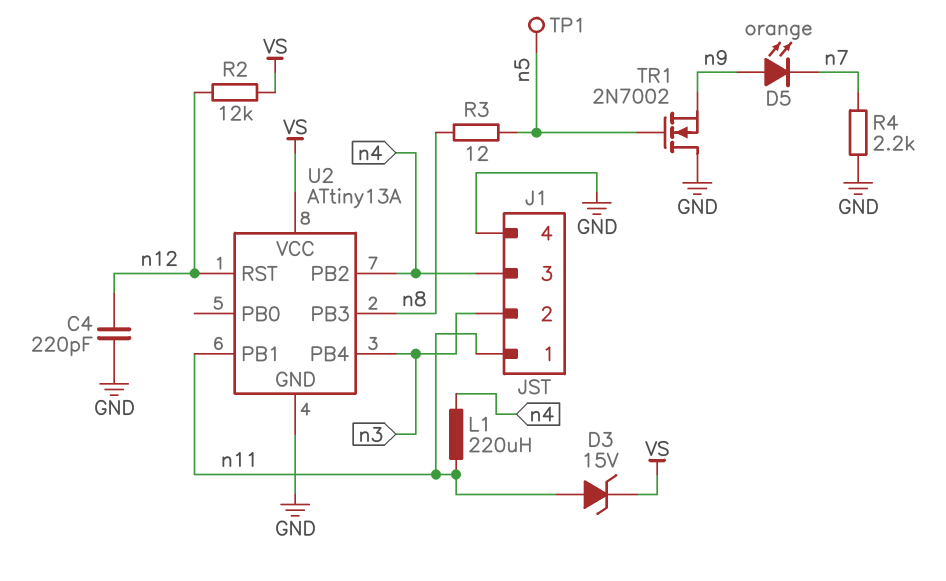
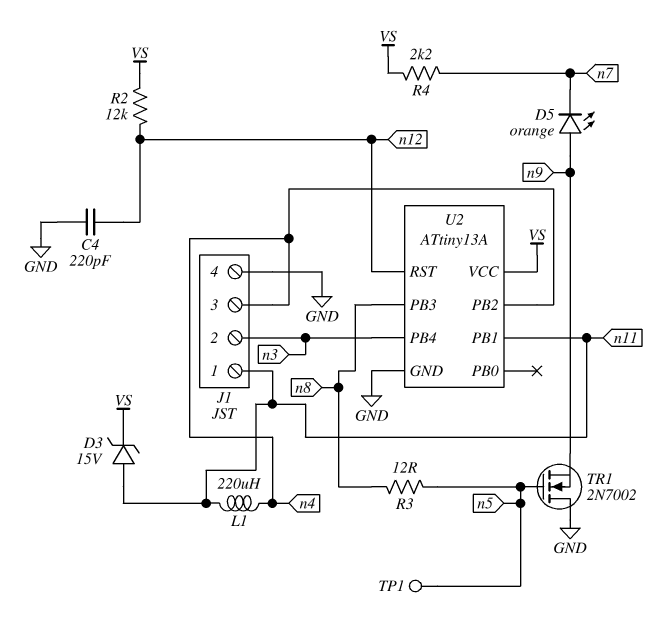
R4: 2.2k (GND, n7) -> 2.2k (VS, n7)

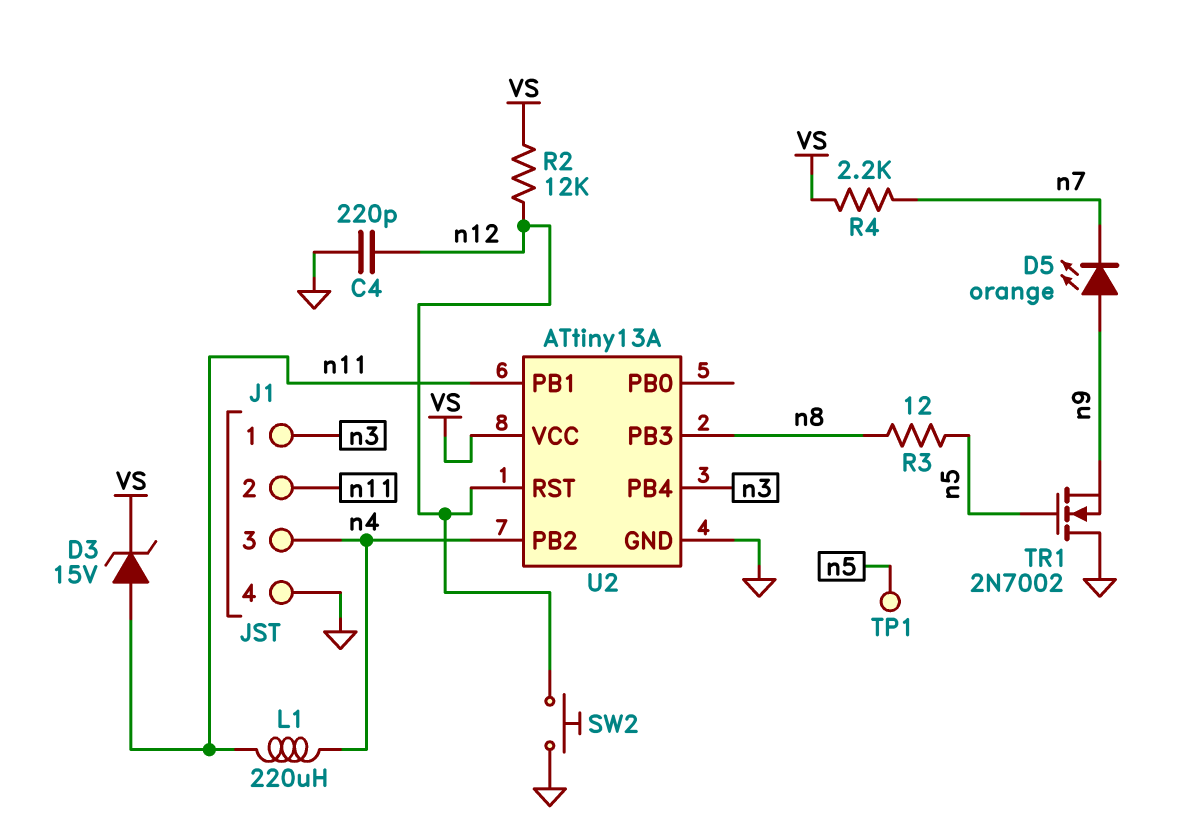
J1 pin 1: n11 -> n3
J1 pin 2: n3 -> n11
SW2: none -> button (GND, n12)

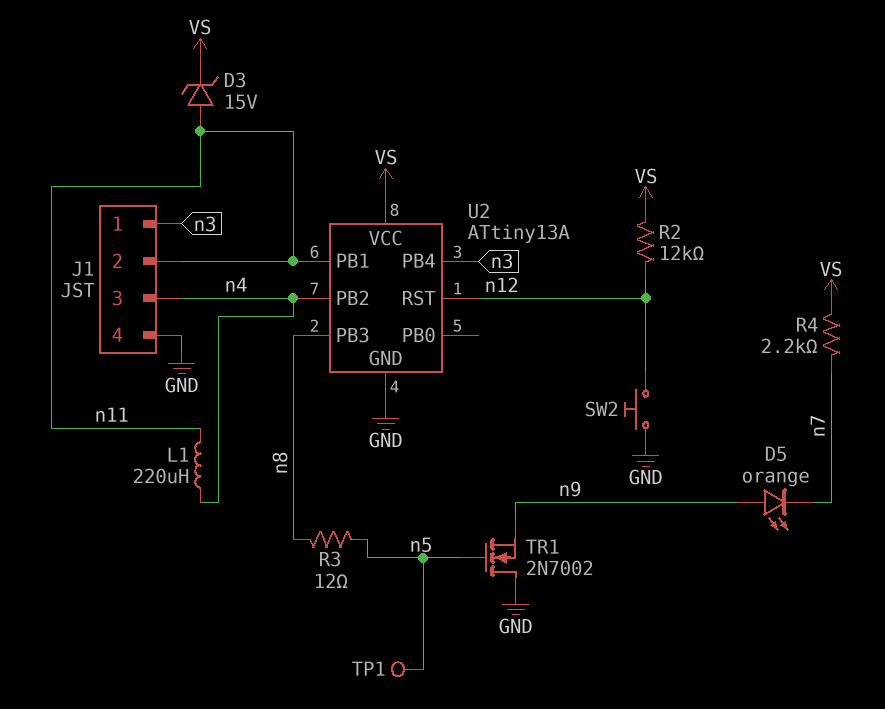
C4: 220pF (GND, n12) -> none

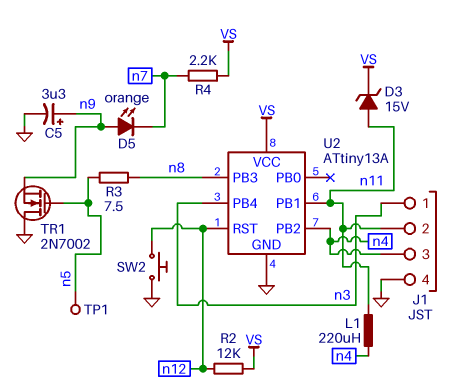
C5: none -> 3.3uF (plus n9, minus GND)
R3: 12 (n5, n8) -> 7.5 (n5, n8)

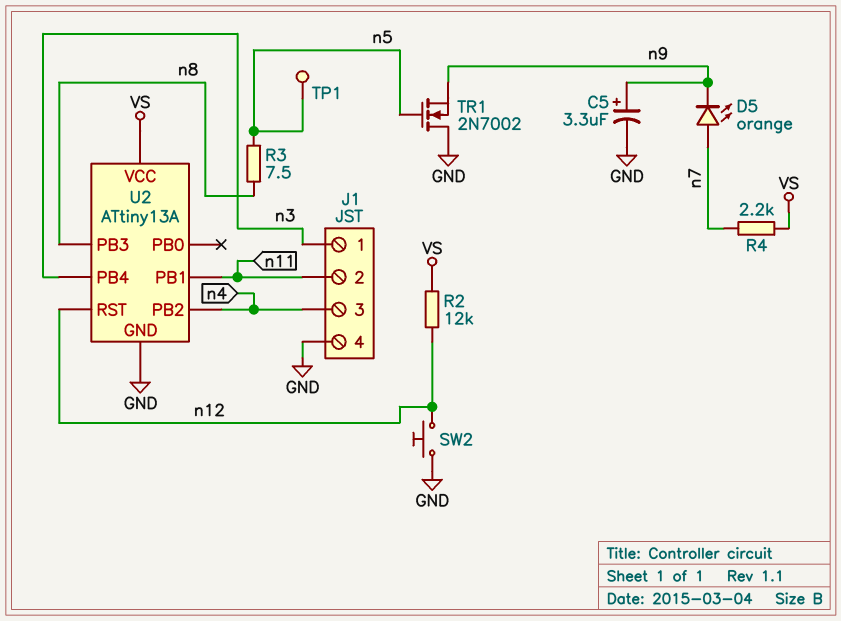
D3: zener 15V (A n11, K VS) -> none
D5: LED orange (A n9, K n7) -> LED orange (A n7, K n9)
L1: 220uH (n4, n11) -> none

